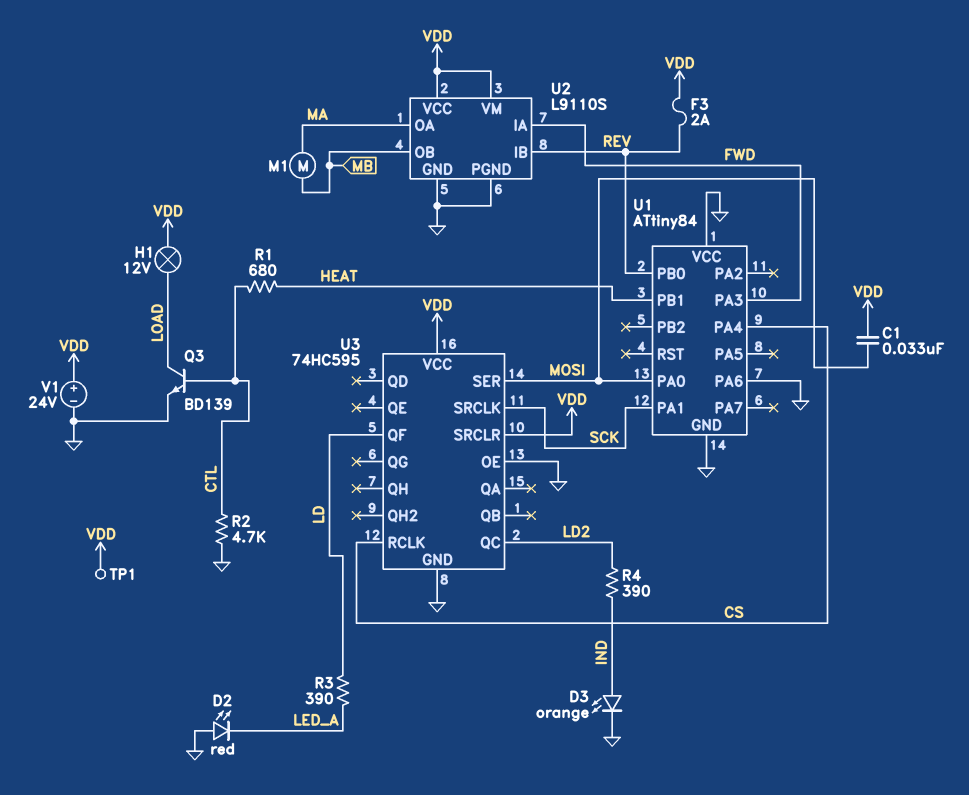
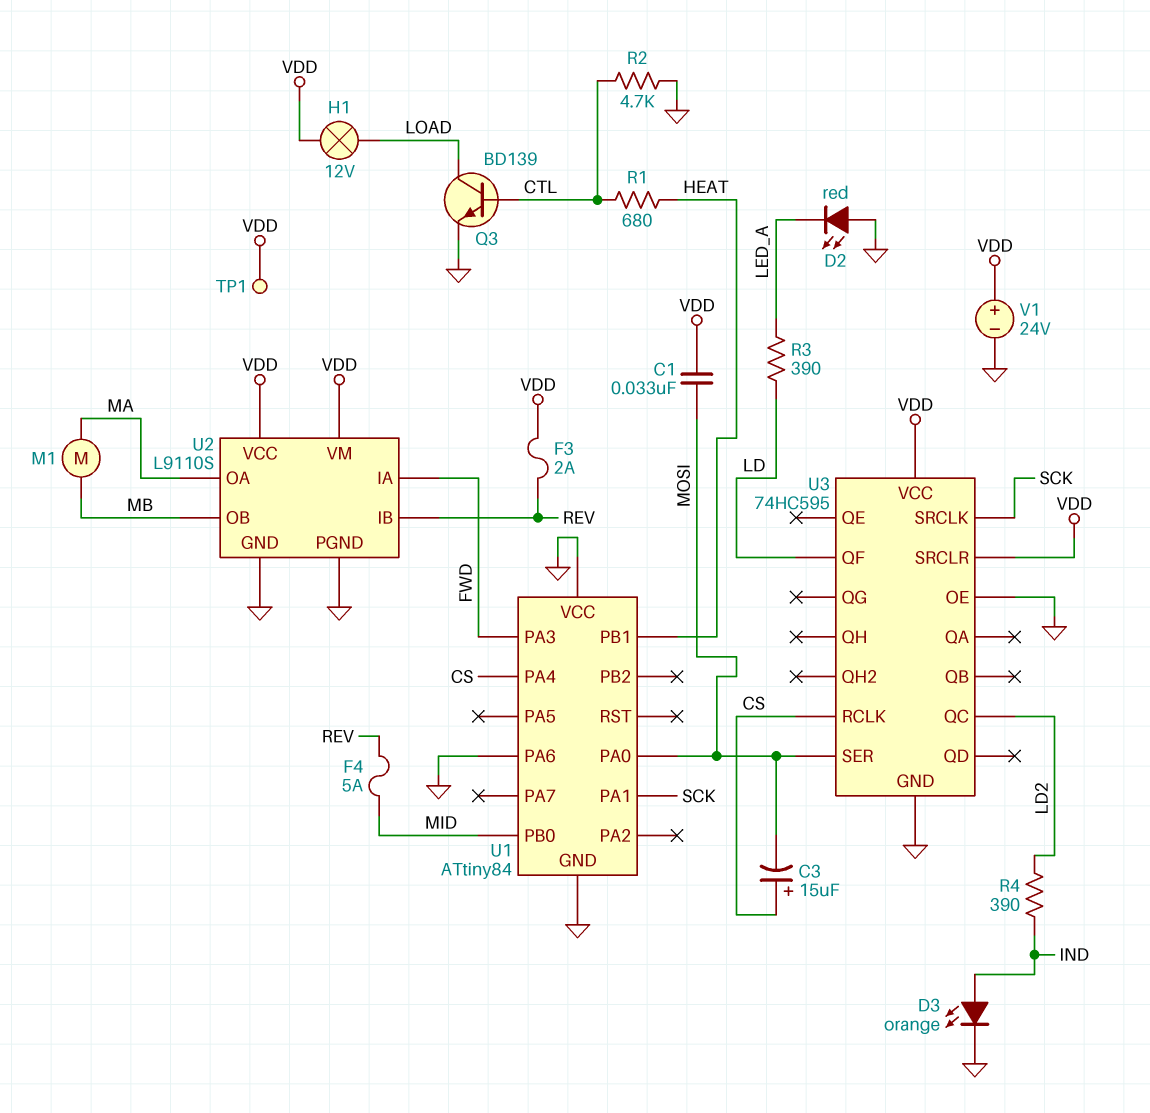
C3: none -> 15uF (plus CS, minus MOSI)
F4: none -> 5A (MID, REV)
U1 pin PB0: REV -> MID

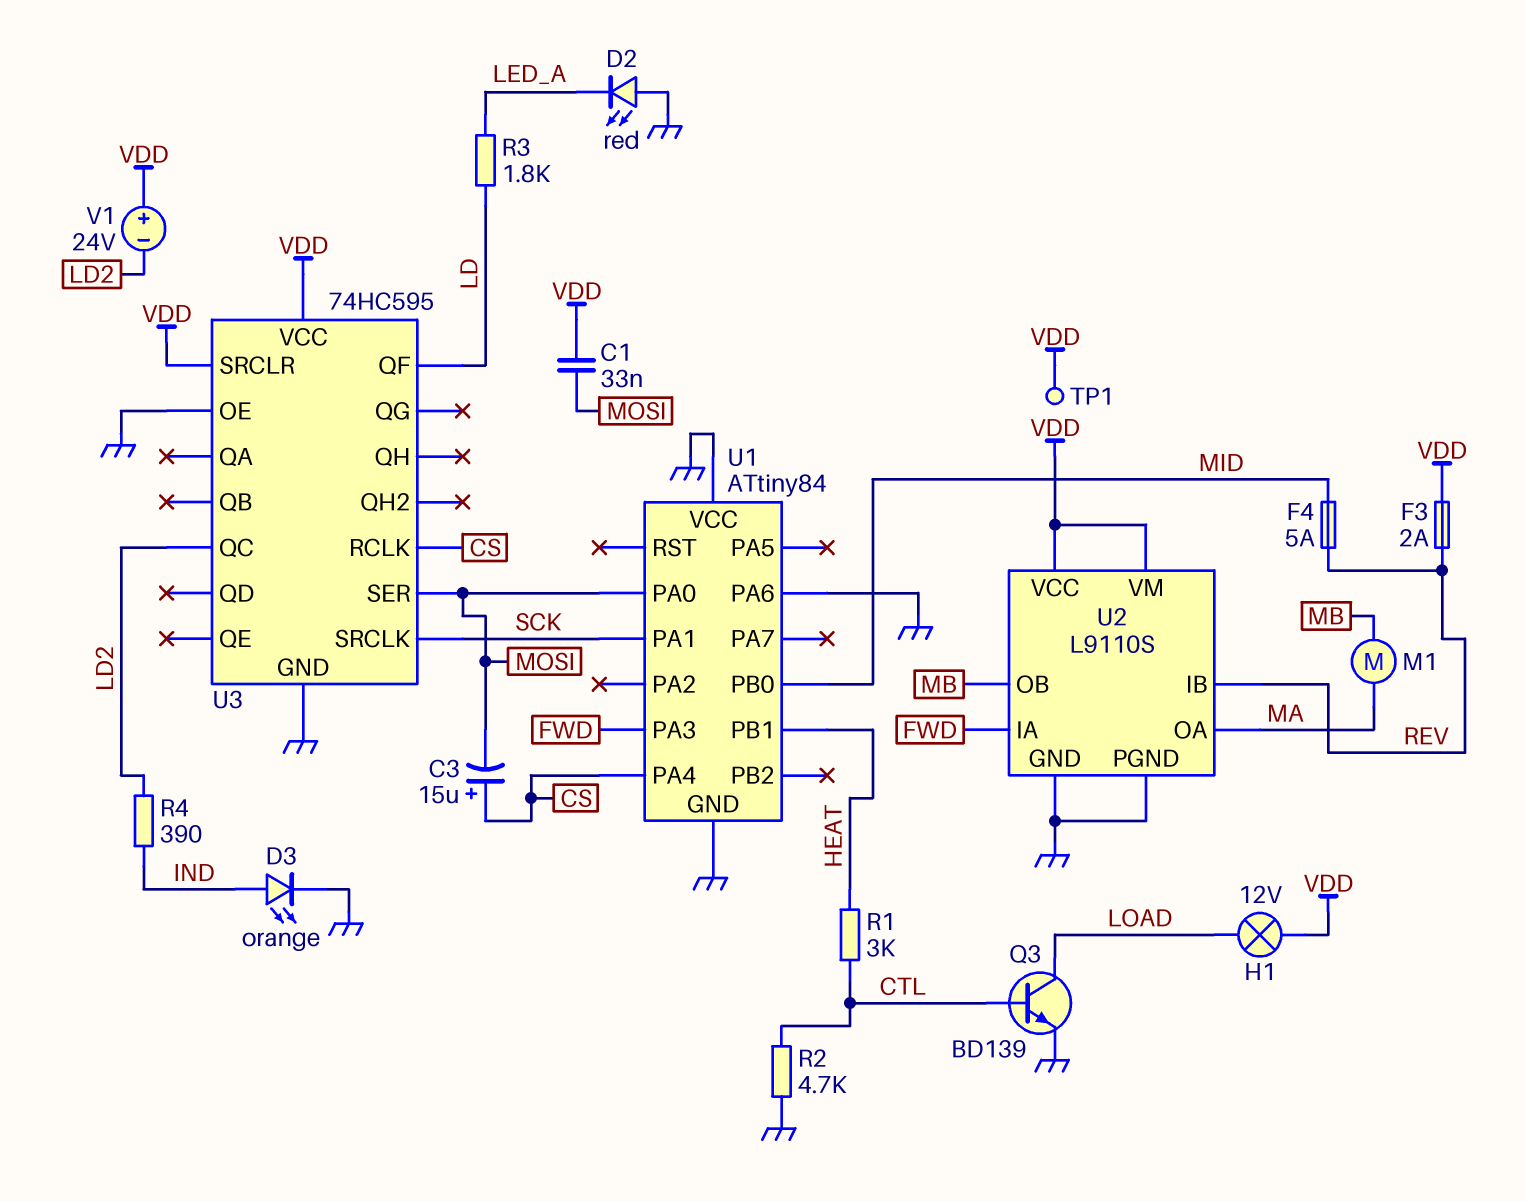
R1: 680 (CTL, HEAT) -> 3k (CTL, HEAT)
R3: 390 (LD, LED_A) -> 1.8k (LD, LED_A)
V1: 24V (plus VDD, minus GND) -> 24V (plus VDD, minus LD2)

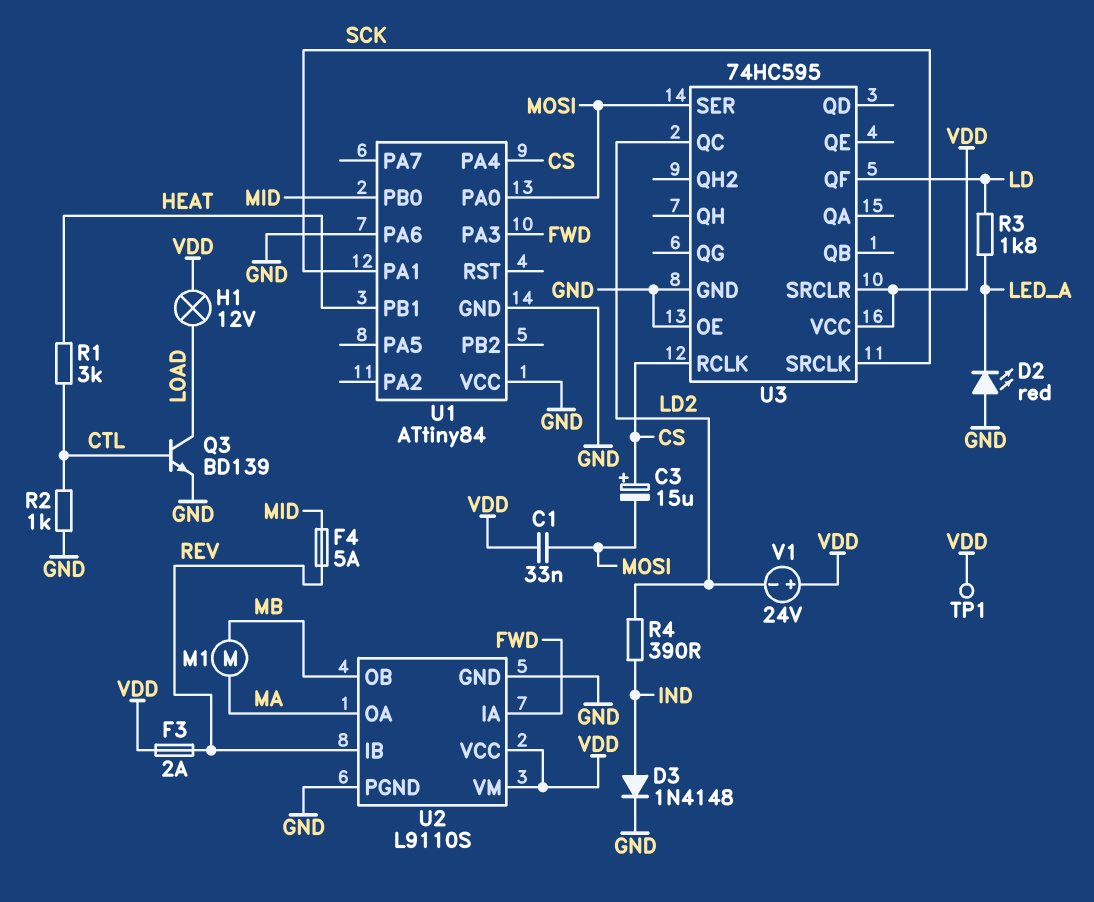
D3: LED orange (A IND, K GND) -> diode 1N4148 (A IND, K GND)
R2: 4.7k (CTL, GND) -> 1k (CTL, GND)

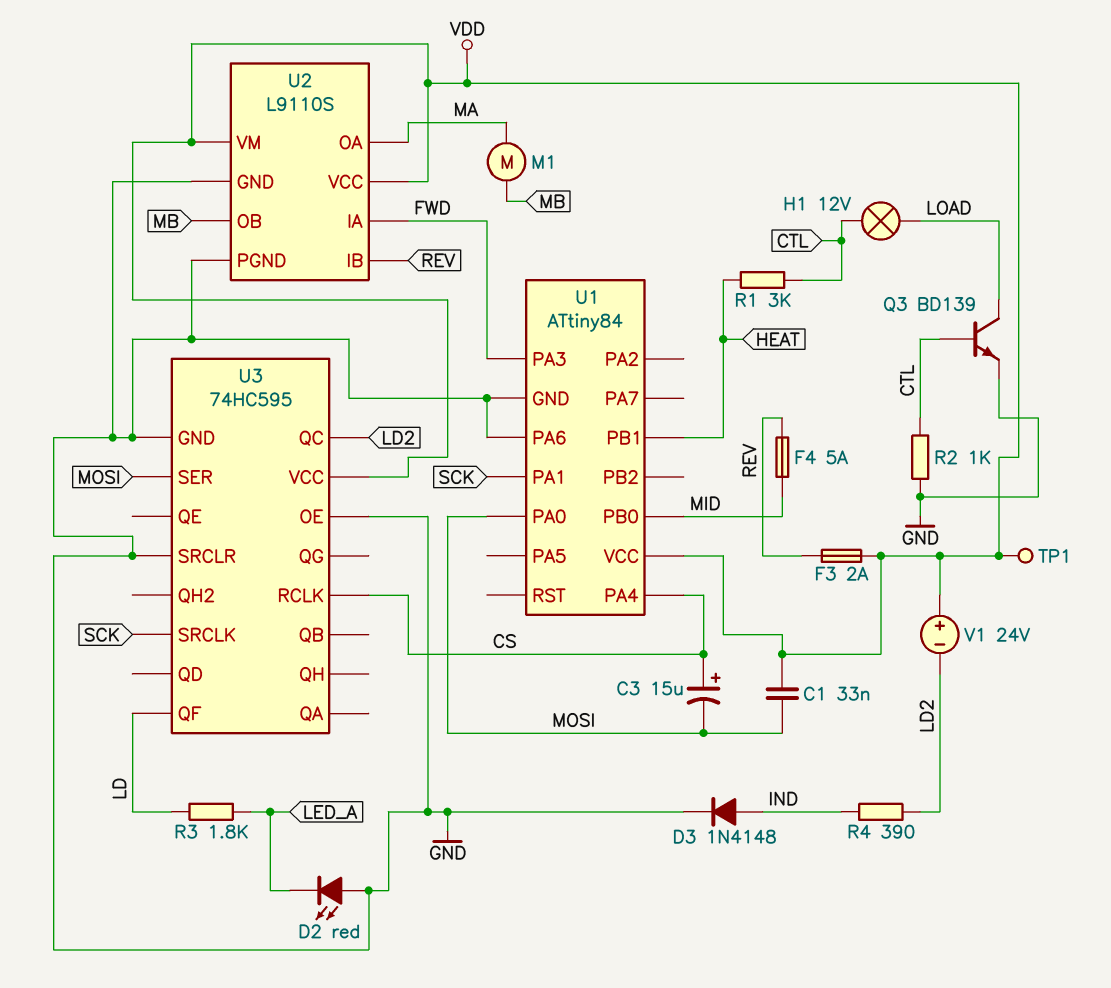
H1: lamp 12V (LOAD, VDD) -> lamp 12V (CTL, LOAD)
U1 pin VCC: GND -> VDD
U3 pin SRCLR: VDD -> GND

